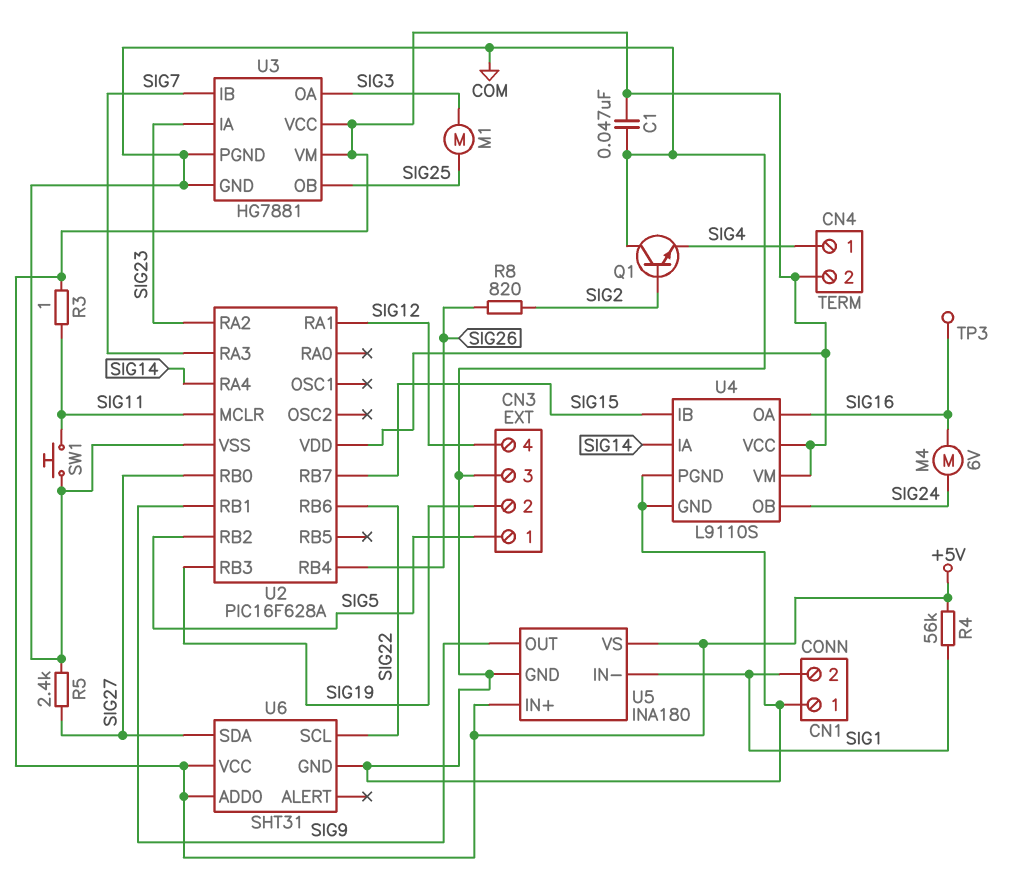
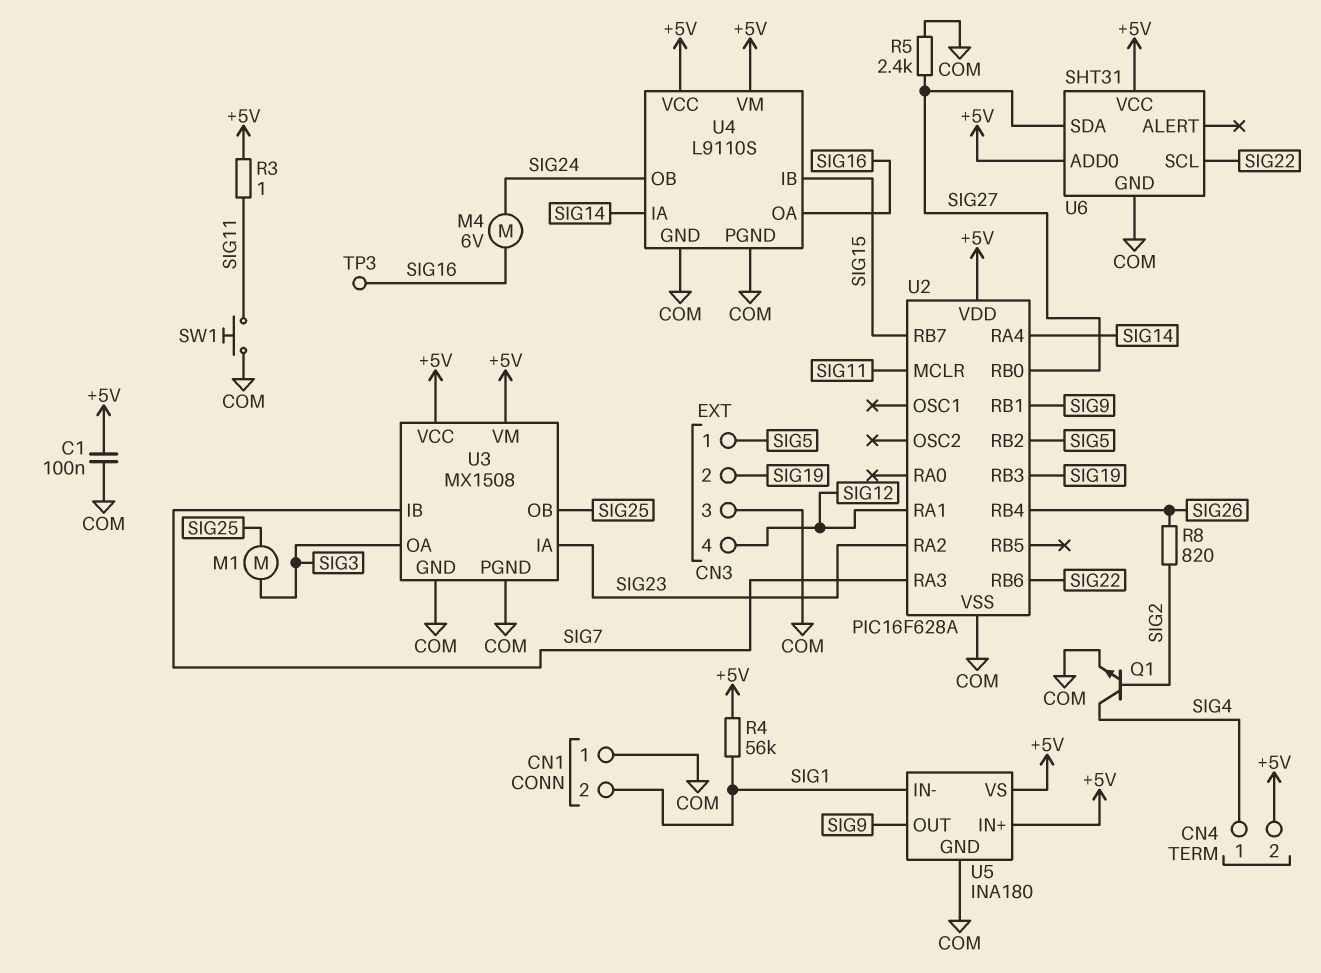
C1: 47nF (+5V, COM) -> 100nF (+5V, COM)
Q1: NPN (B SIG2, C COM, E SIG4) -> NPN (B SIG2, C SIG4, E COM)
U3: HG7881 -> MX1508

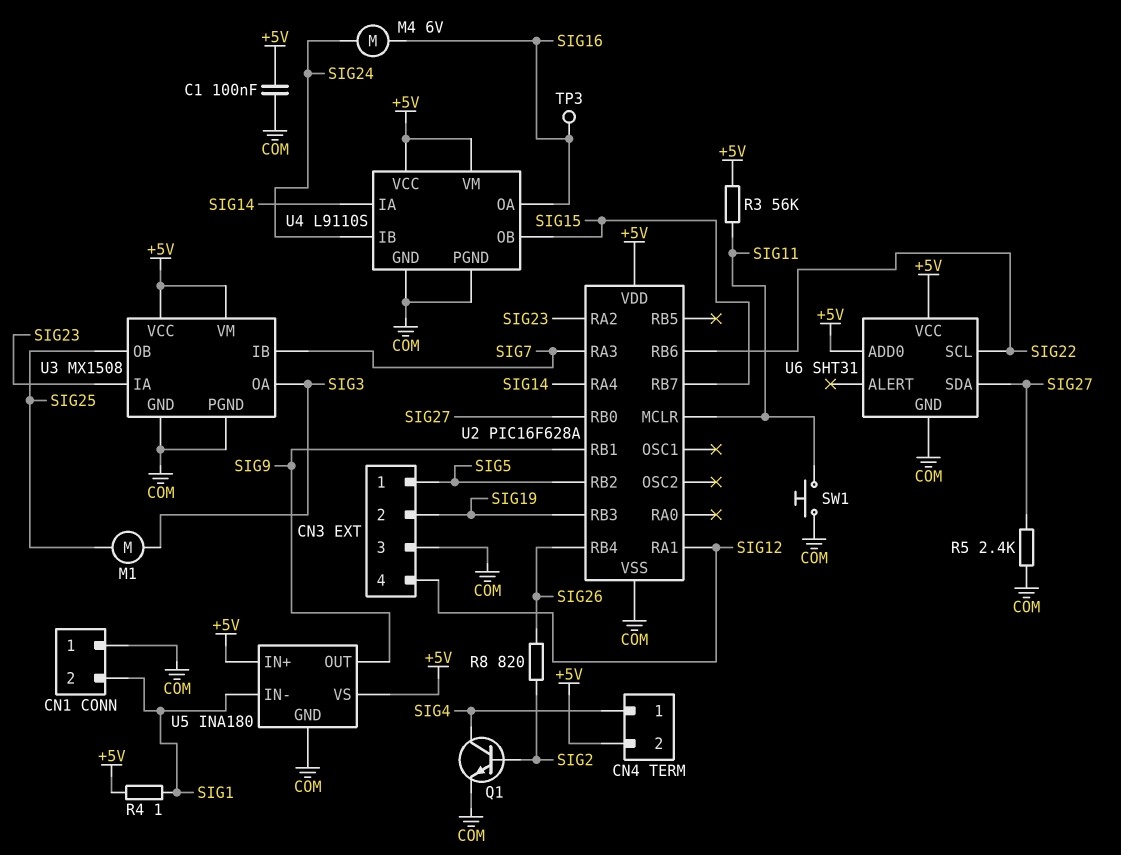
R3: 1 (+5V, SIG11) -> 56k (+5V, SIG11)
R4: 56k (+5V, SIG1) -> 1 (+5V, SIG1)
U4 pin IB: SIG15 -> SIG24
U4 pin OB: SIG24 -> SIG15

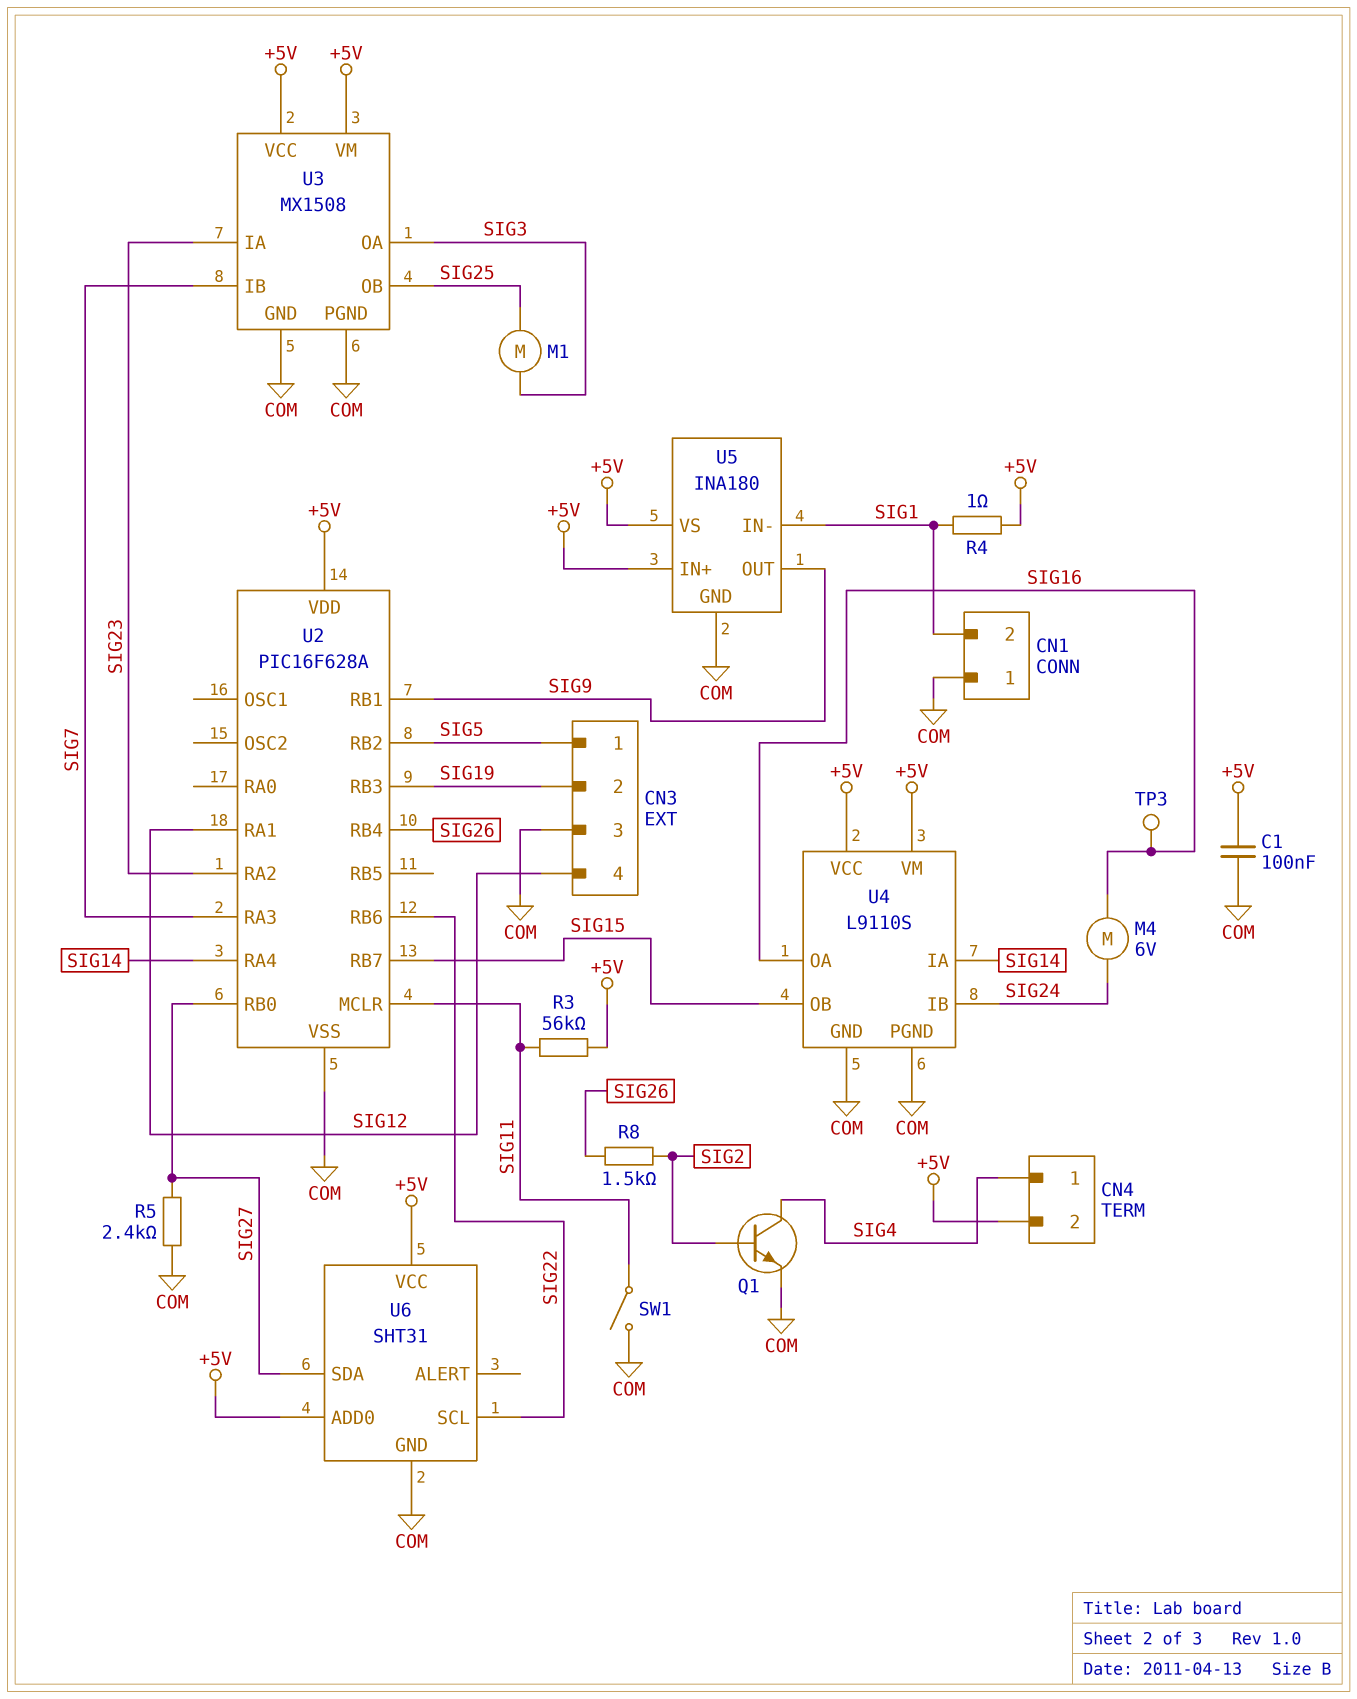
R8: 820 (SIG2, SIG26) -> 1.5k (SIG2, SIG26)
SW1: button (COM, SIG11) -> switch (COM, SIG11)

